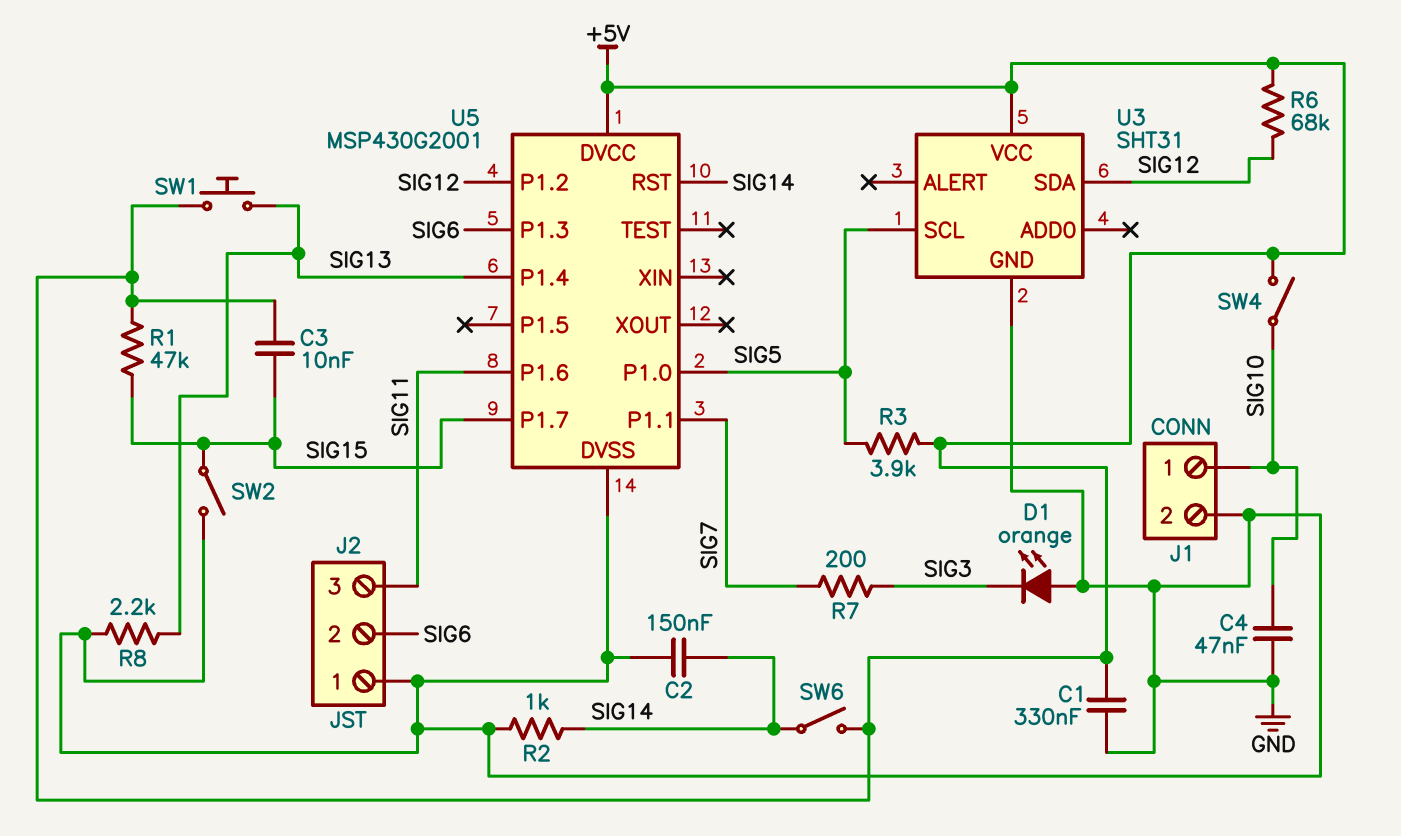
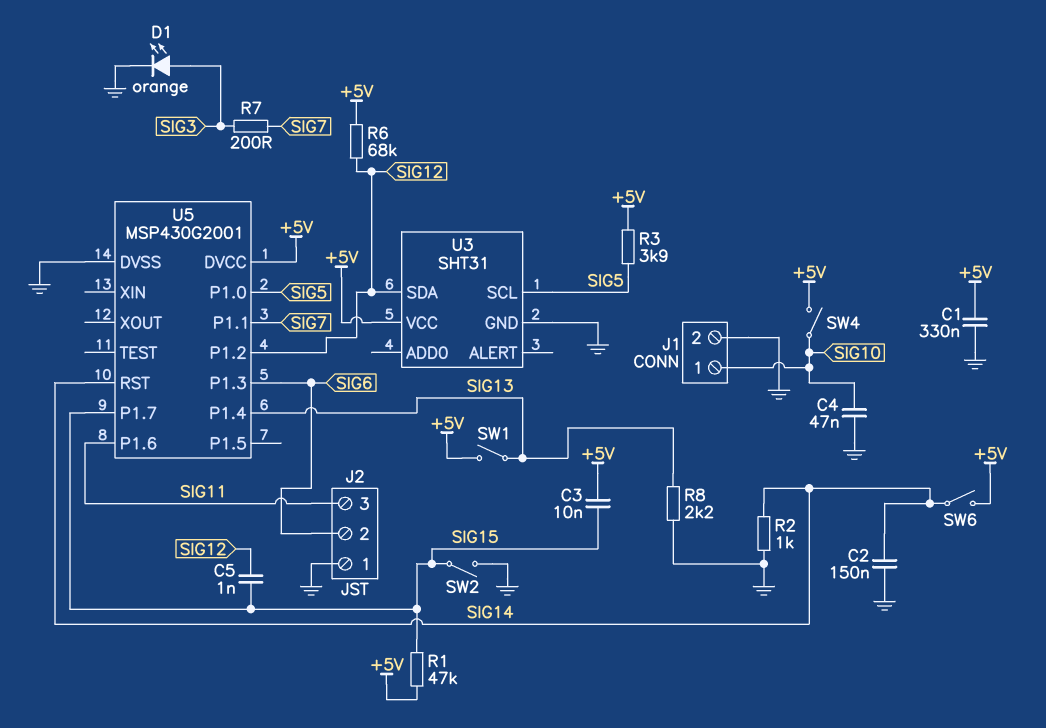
C5: none -> 1nF (SIG12, SIG15)
D1: LED orange (A GND, K SIG3) -> LED orange (A SIG3, K GND)
SW1: button (+5V, SIG13) -> switch (+5V, SIG13)

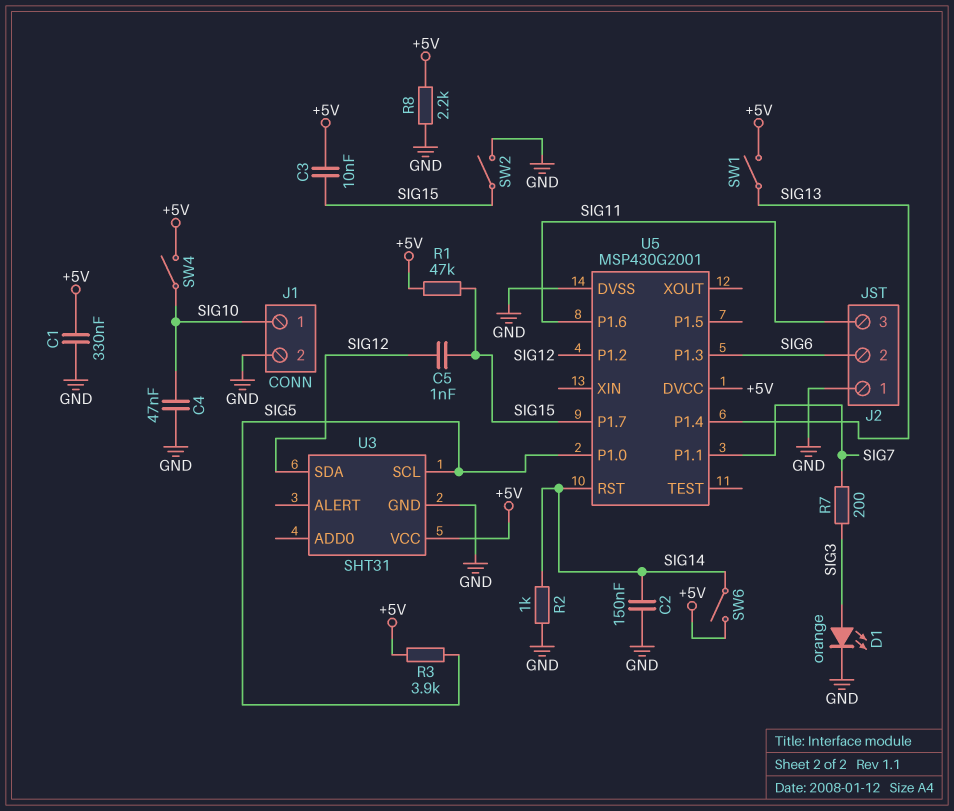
R6: 68k (+5V, SIG12) -> none
R8: 2.2k (GND, SIG13) -> 2.2k (+5V, GND)

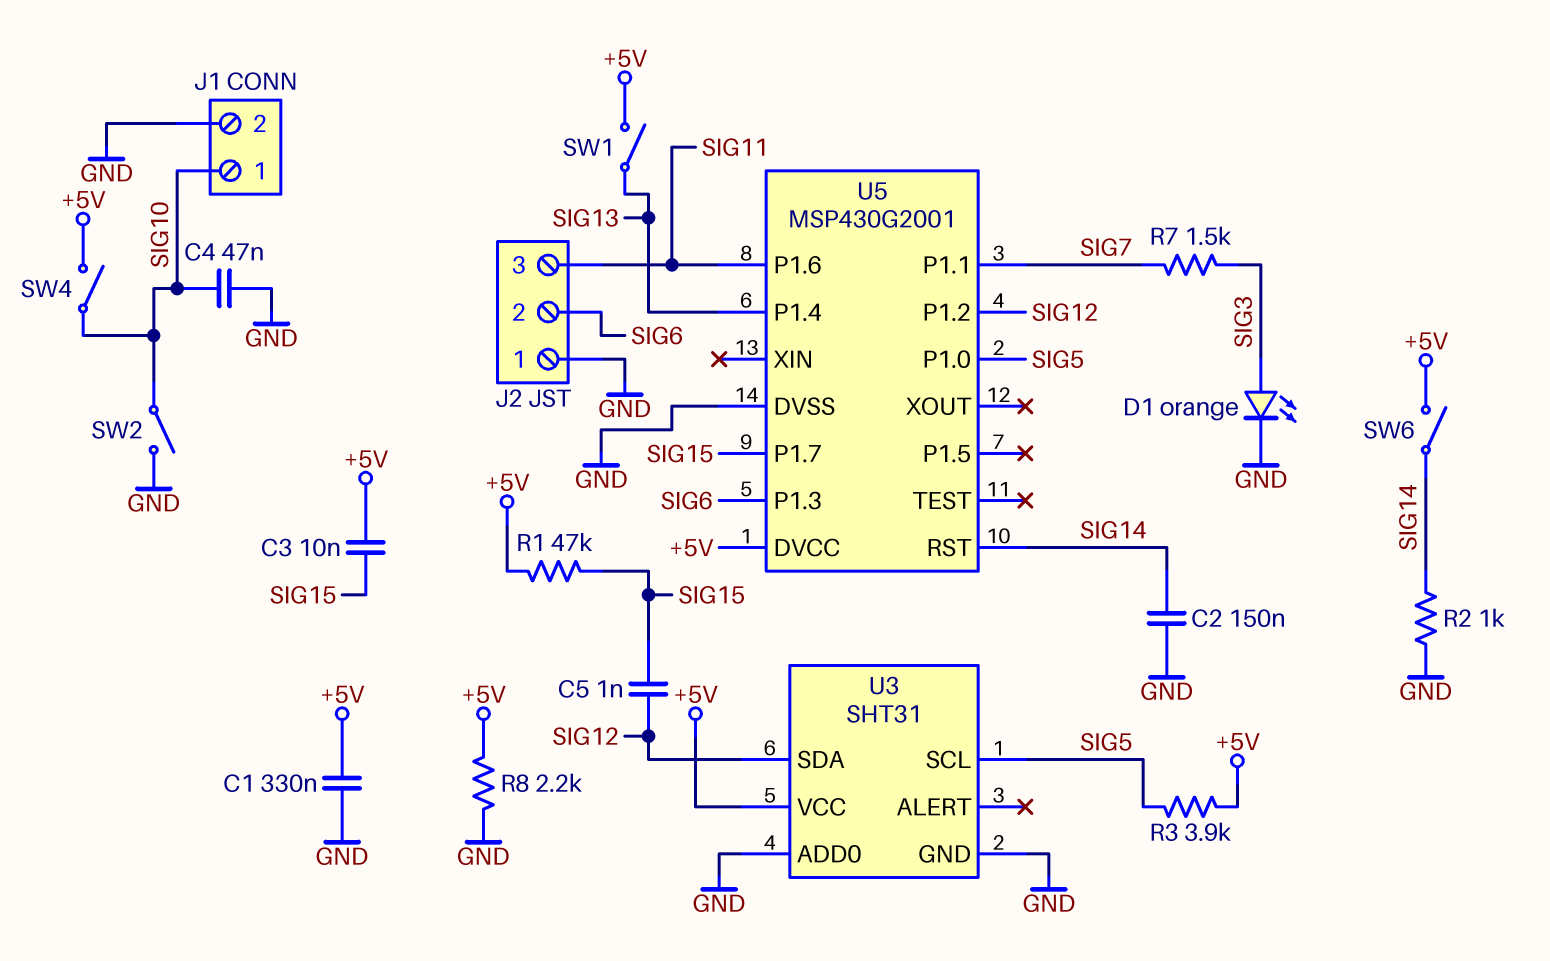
R7: 200 (SIG3, SIG7) -> 1.5k (SIG3, SIG7)
SW2: switch (GND, SIG15) -> switch (GND, SIG10)
U3 pin ADD0: none -> GND

